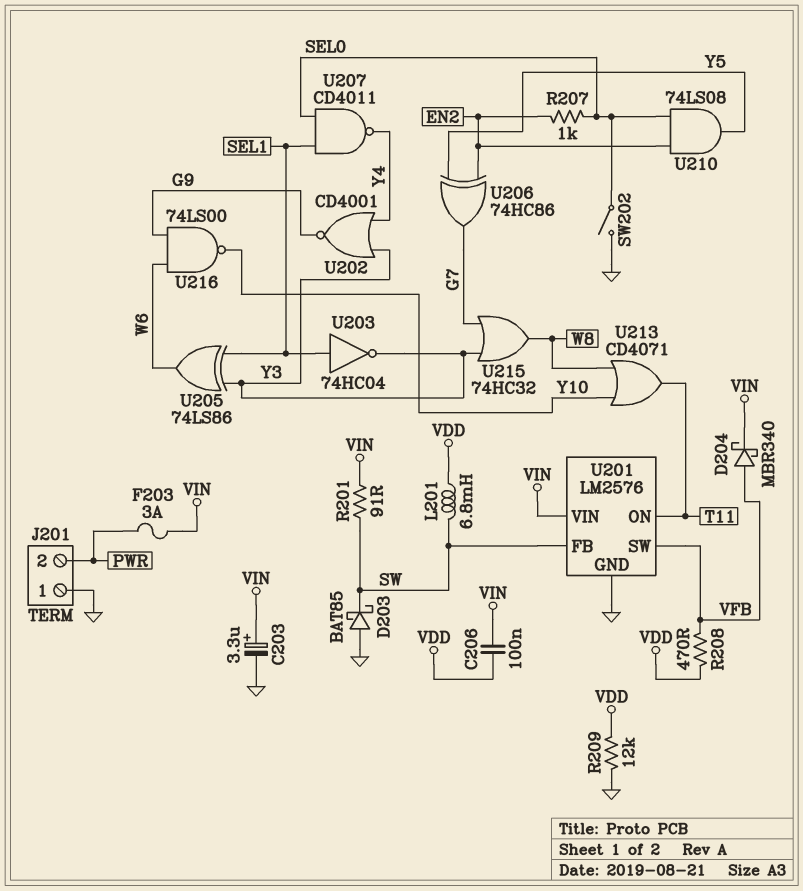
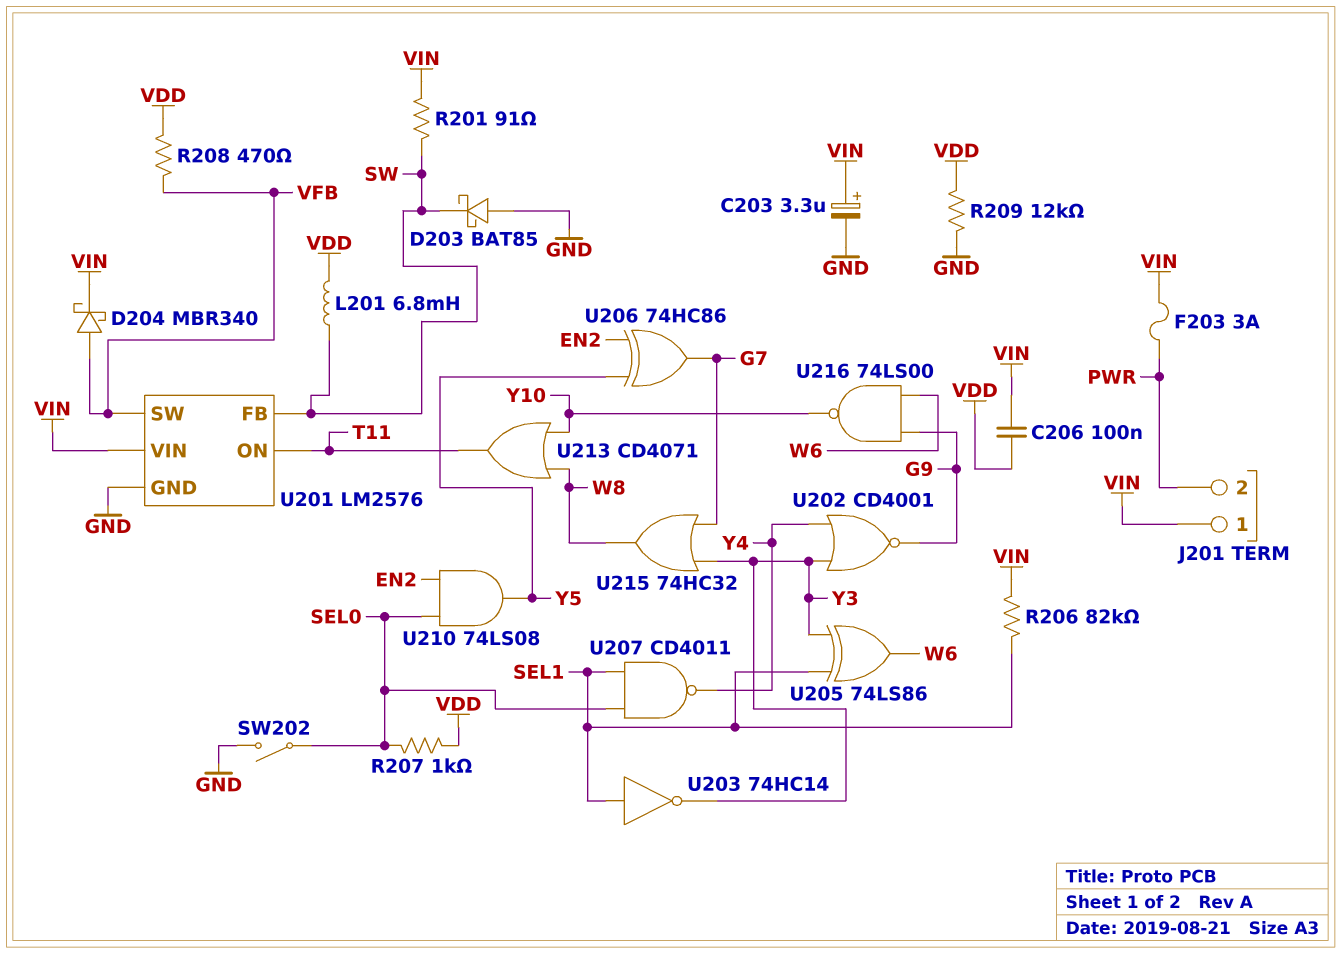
J201 pin 1: GND -> VIN
R206: none -> 82k (SEL1, VIN)
R207: 1k (EN2, SEL0) -> 1k (SEL0, VDD)
U203: NOT 74HC04 (in SEL1, out Y3) -> NOT 74HC14 (in SEL1, out Y3)

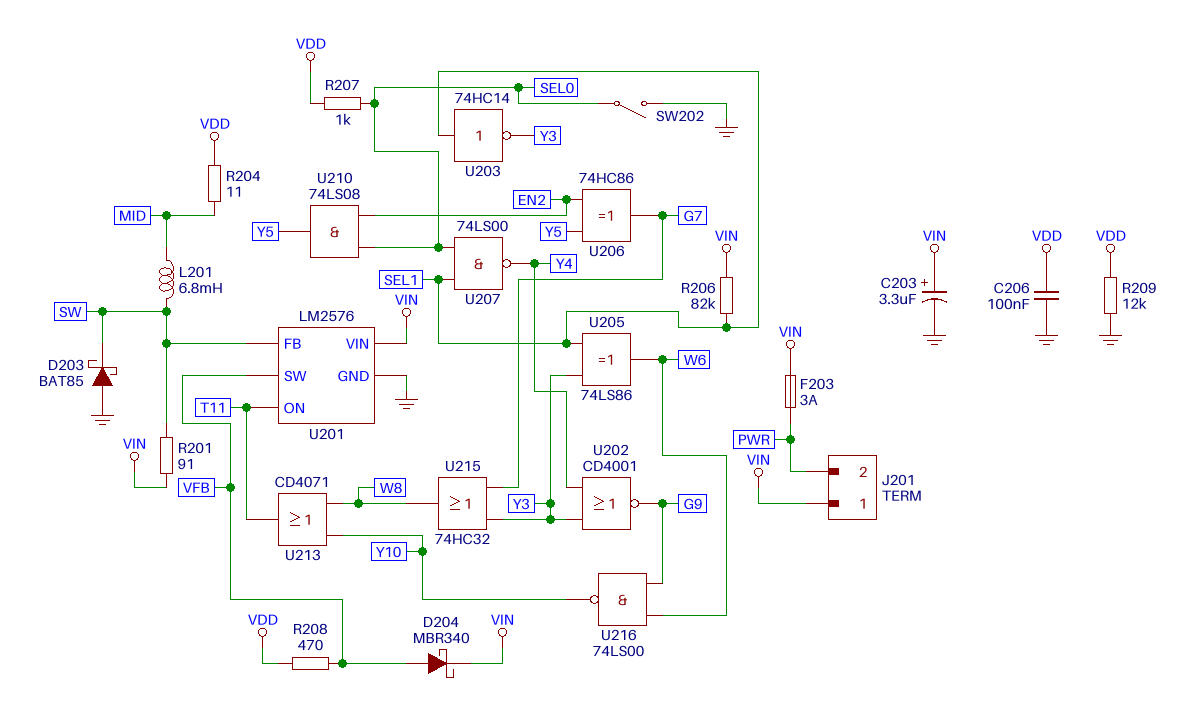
C206: 100nF (VDD, VIN) -> 100nF (GND, VDD)
L201: 6.8mH (SW, VDD) -> 6.8mH (MID, SW)
R204: none -> 11 (MID, VDD)
U207: NAND CD4011 (in SEL0, in SEL1, out Y4) -> NAND 74LS00 (in SEL0, in SEL1, out Y4)

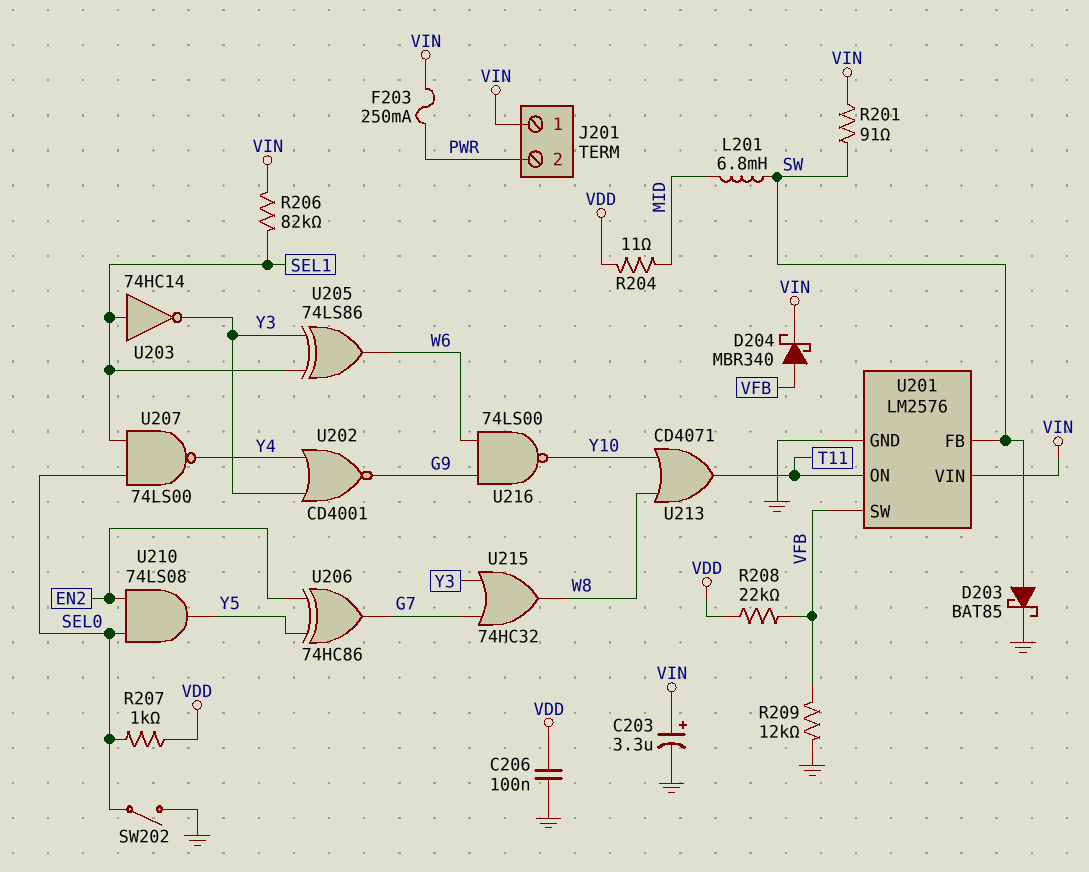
D203: schottky BAT85 (A GND, K SW) -> schottky BAT85 (A SW, K GND)
F203: 3A (PWR, VIN) -> 250mA (PWR, VIN)
R208: 470 (VDD, VFB) -> 22k (VDD, VFB)
R209: 12k (GND, VDD) -> 12k (GND, VFB)

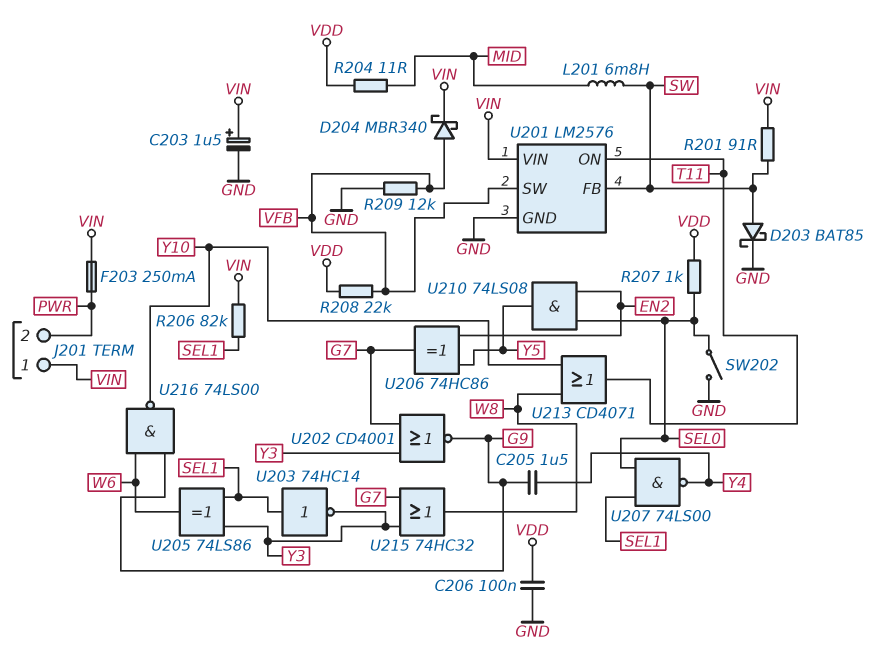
C203: 3.3uF (plus VIN, minus GND) -> 1.5uF (plus VIN, minus GND)
C205: none -> 1.5uF (G9, Y4)
U202: NOR CD4001 (in Y3, in Y4, out G9) -> NOR CD4001 (in G7, in Y3, out G9)

